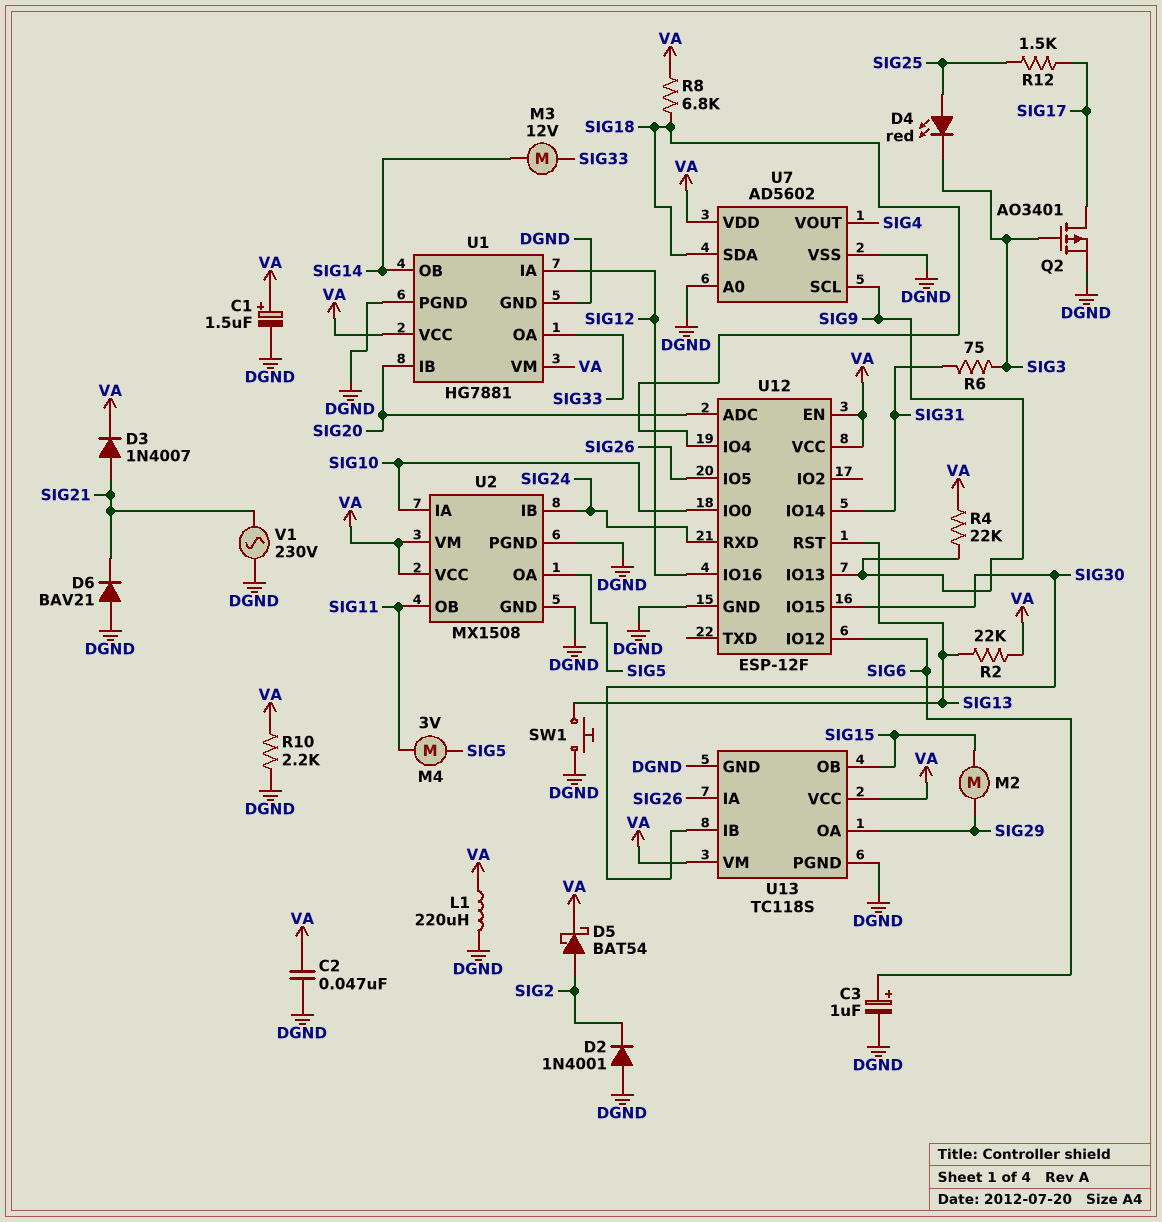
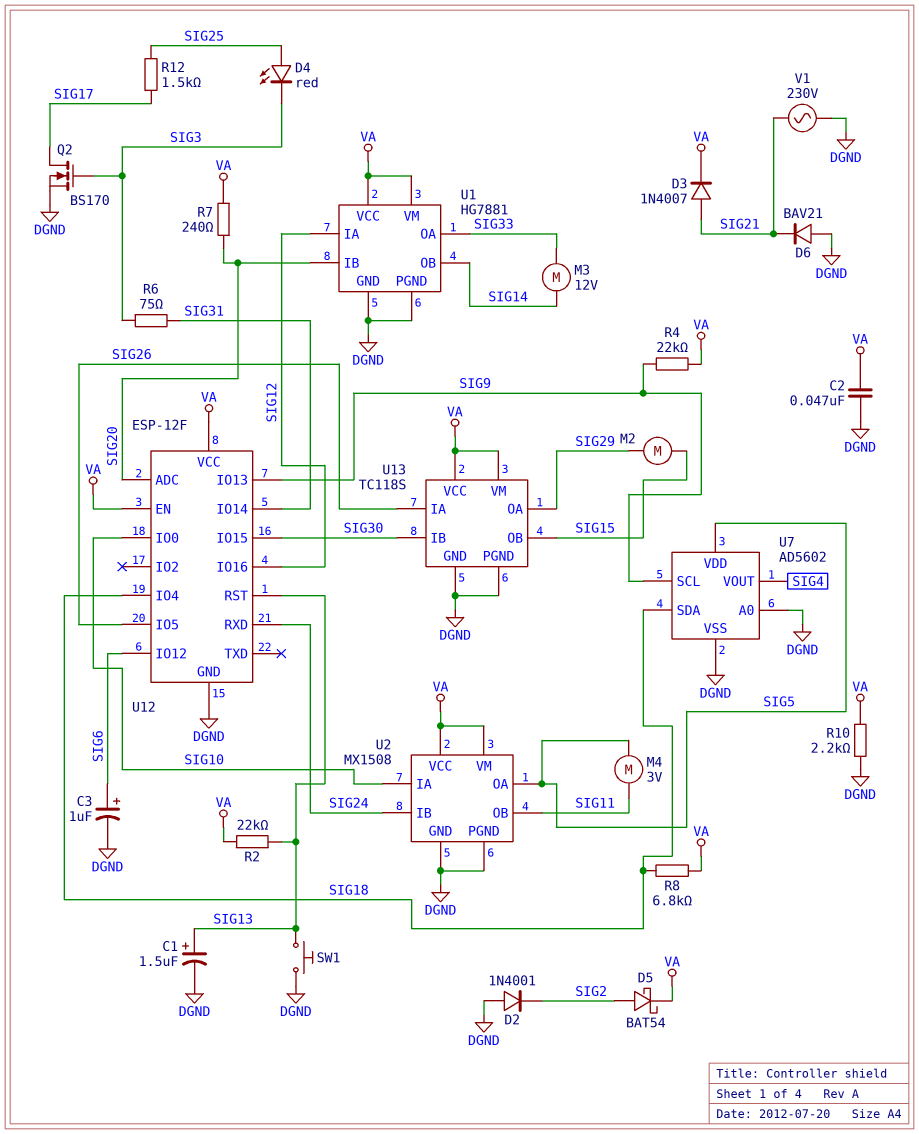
C1: 1.5uF (plus VA, minus DGND) -> 1.5uF (plus SIG13, minus DGND)
L1: 220uH (DGND, VA) -> none
Q2: PMOS AO3401 (G SIG3, D SIG17, S DGND) -> NMOS BS170 (G SIG3, D SIG17, S DGND)
R7: none -> 240 (SIG20, VA)
U7 pin VDD: VA -> SIG5

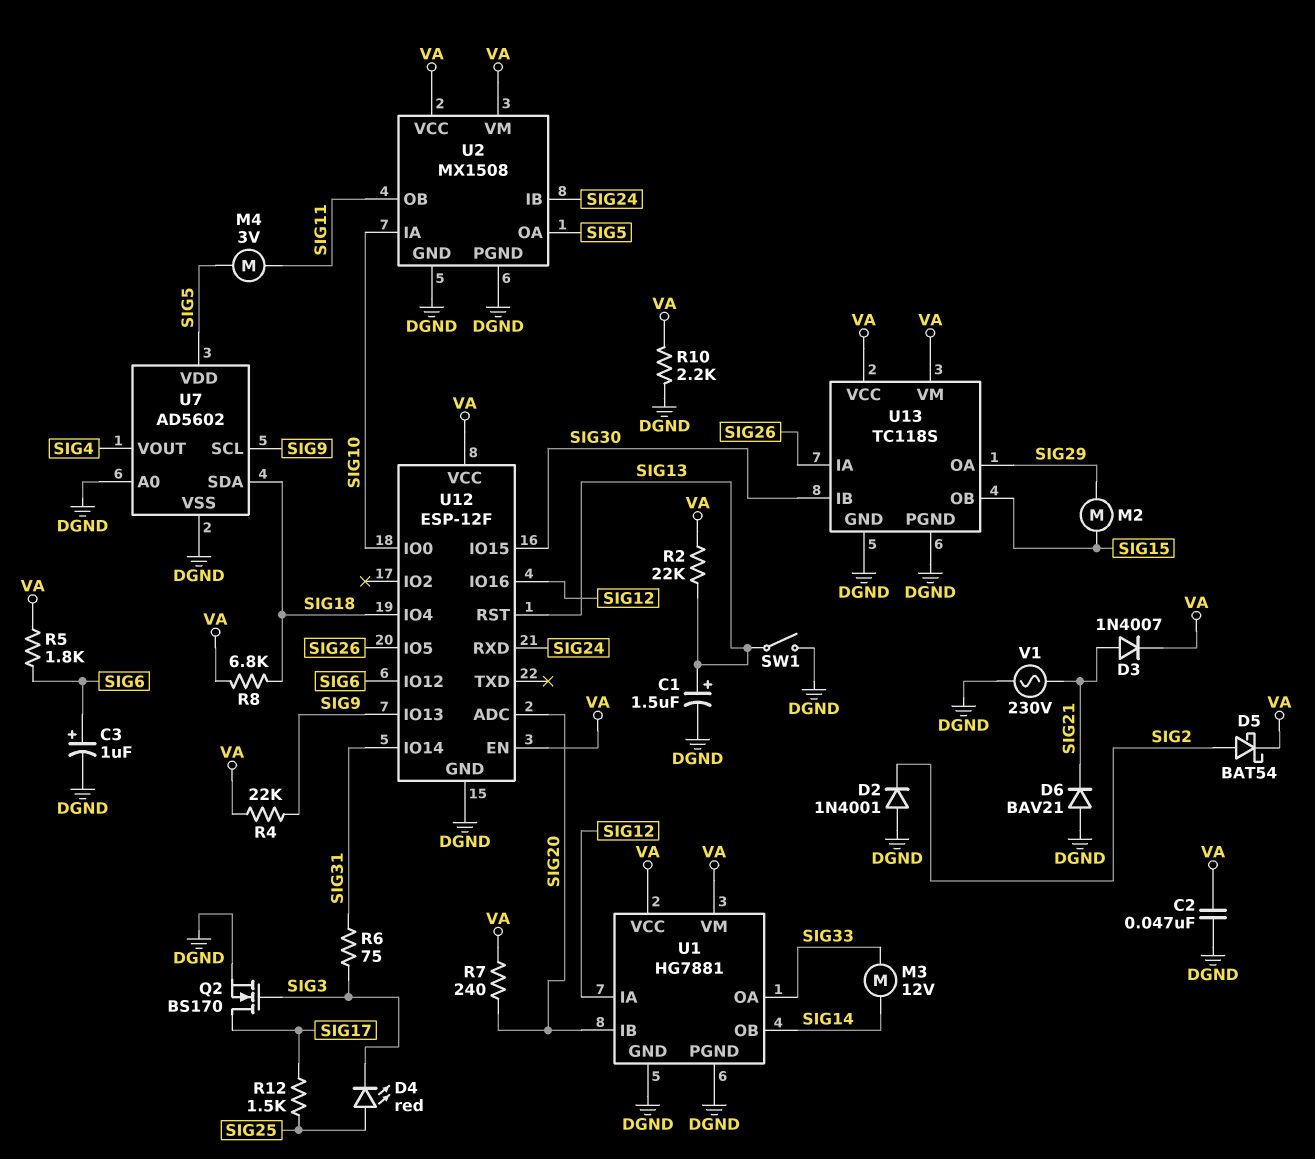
R5: none -> 1.8k (SIG6, VA)
SW1: button (DGND, SIG13) -> switch (DGND, SIG13)

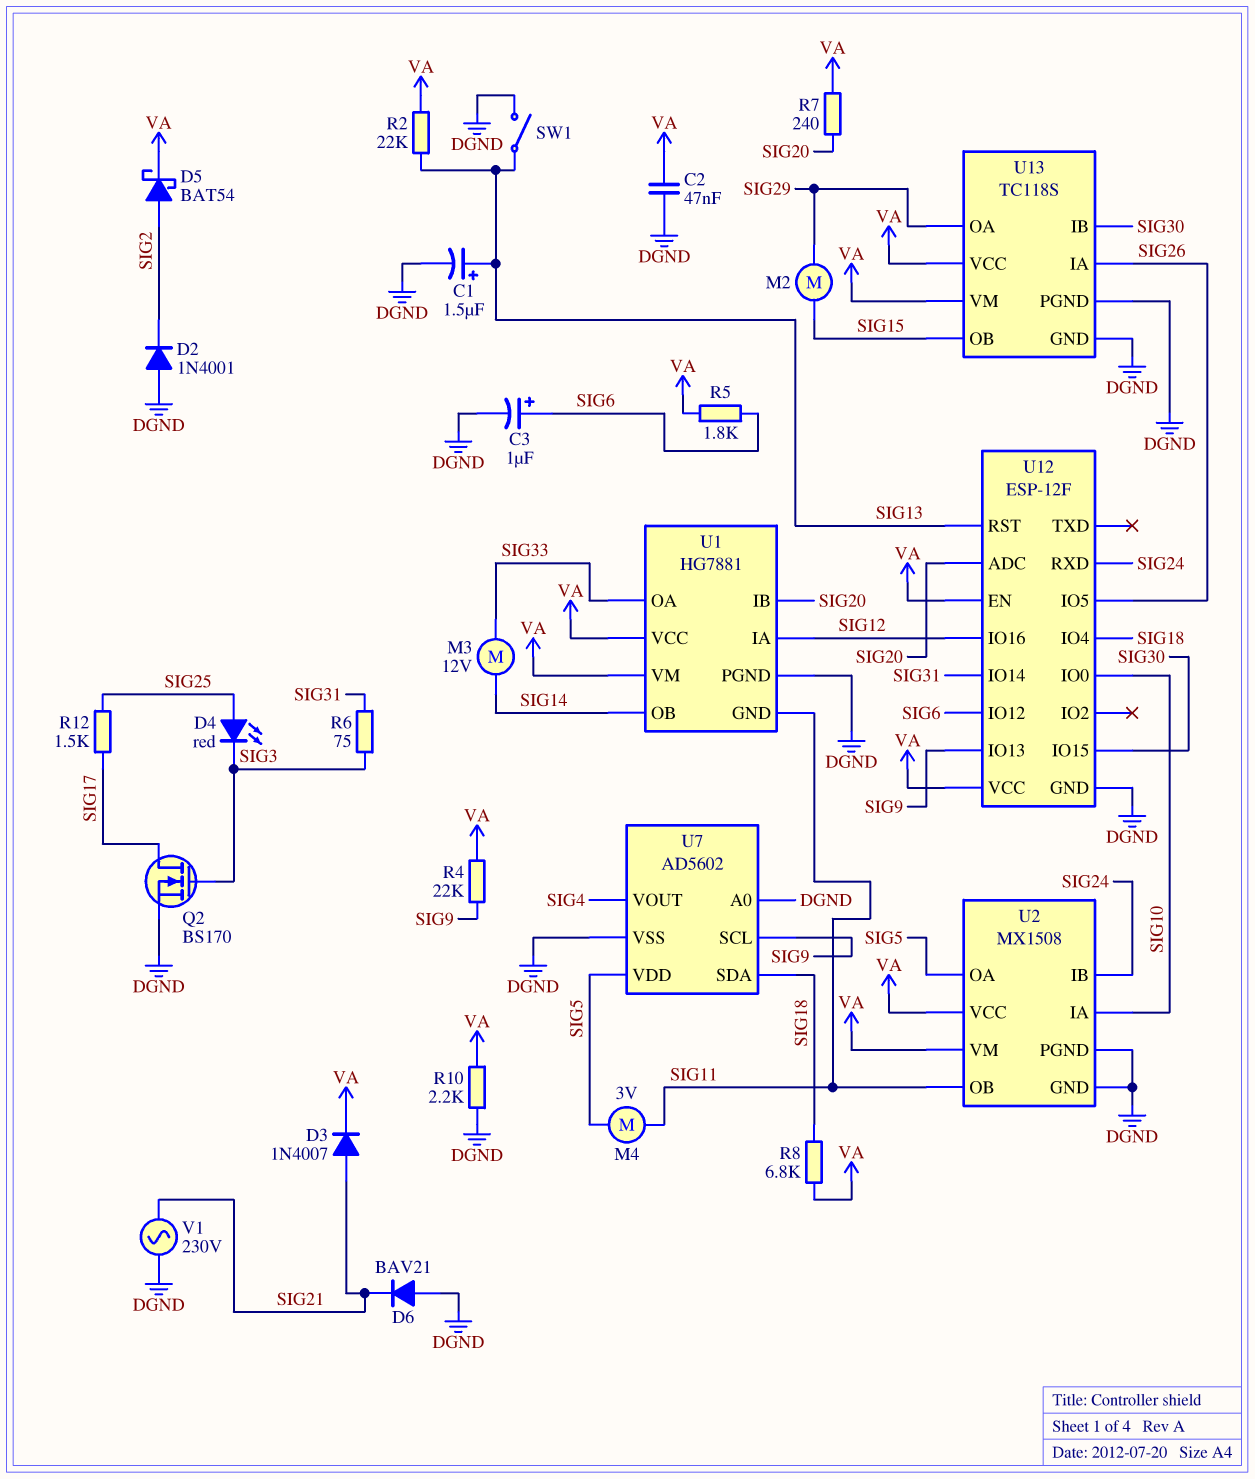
U1 pin GND: DGND -> SIG11

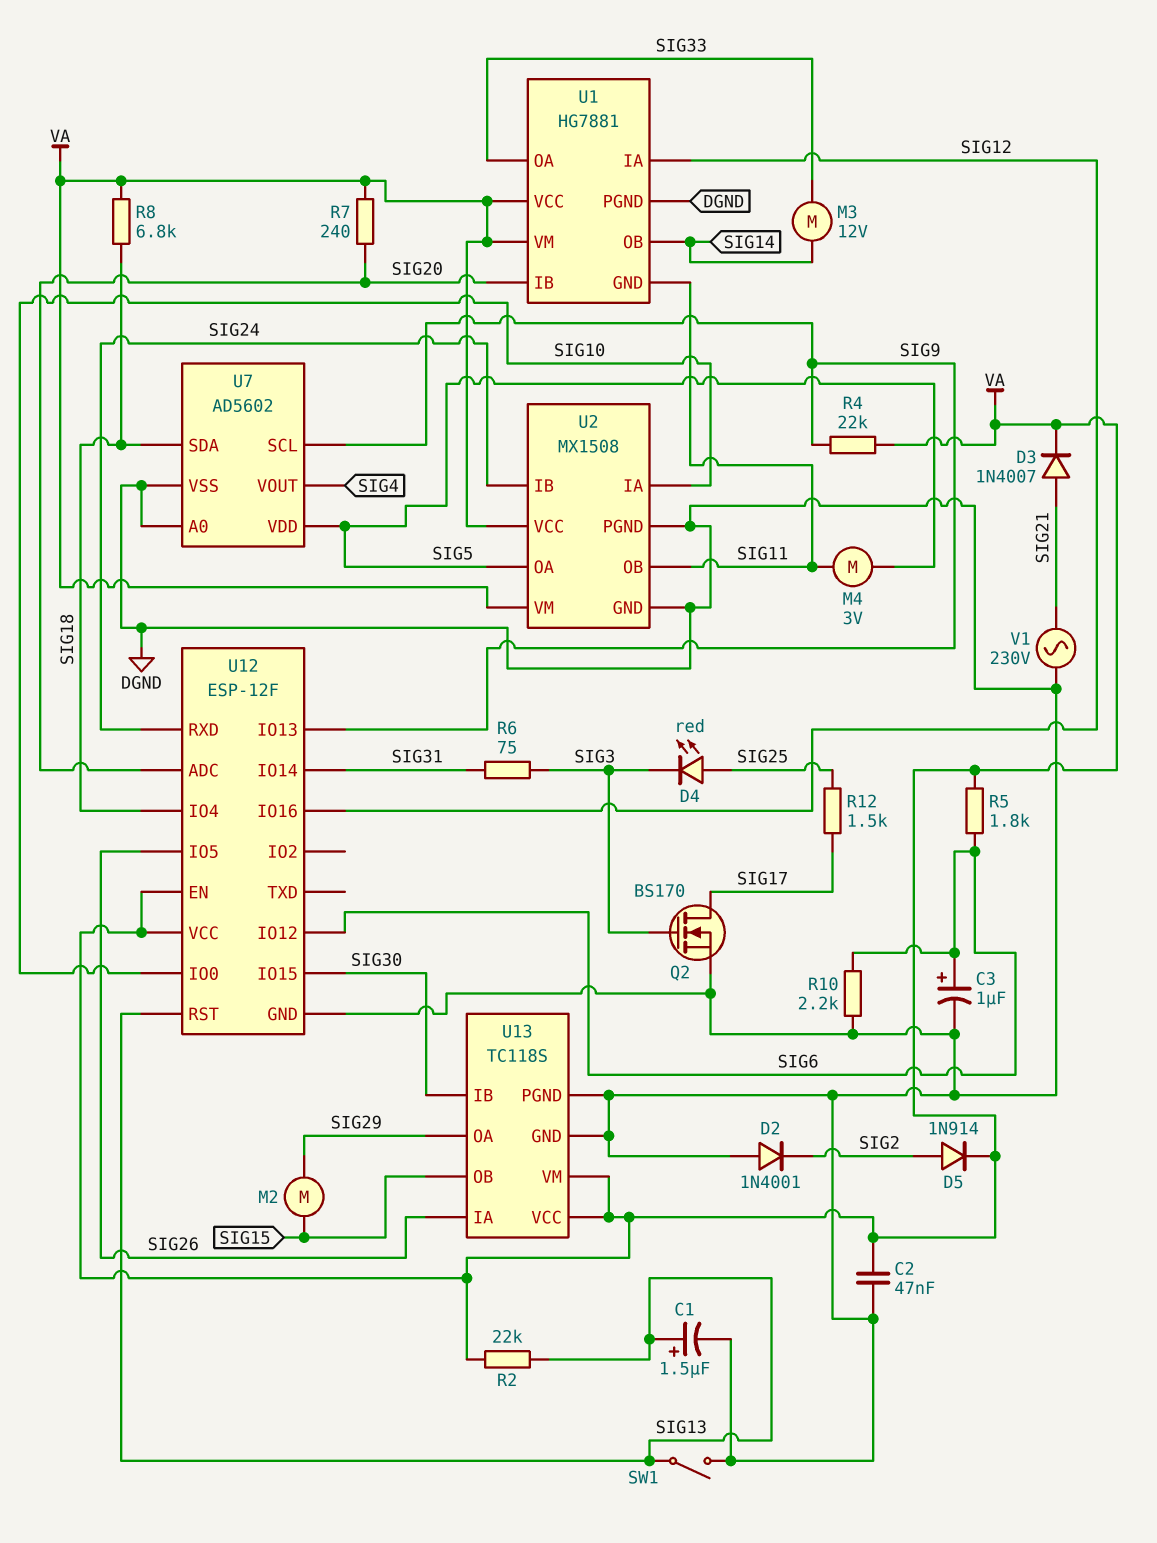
D5: schottky BAT54 (A SIG2, K VA) -> diode 1N914 (A SIG2, K VA)
D6: diode BAV21 (A DGND, K SIG21) -> none
R10: 2.2k (DGND, VA) -> 2.2k (DGND, SIG6)

